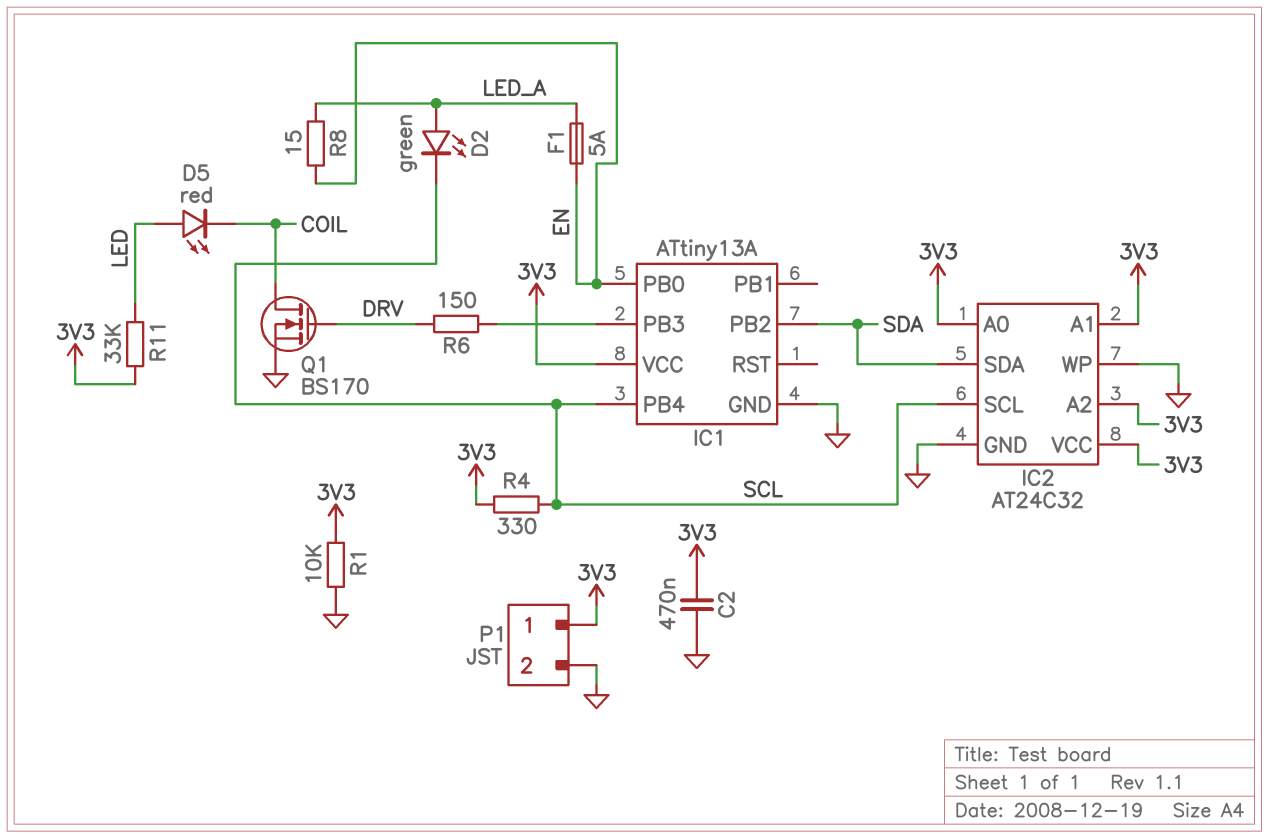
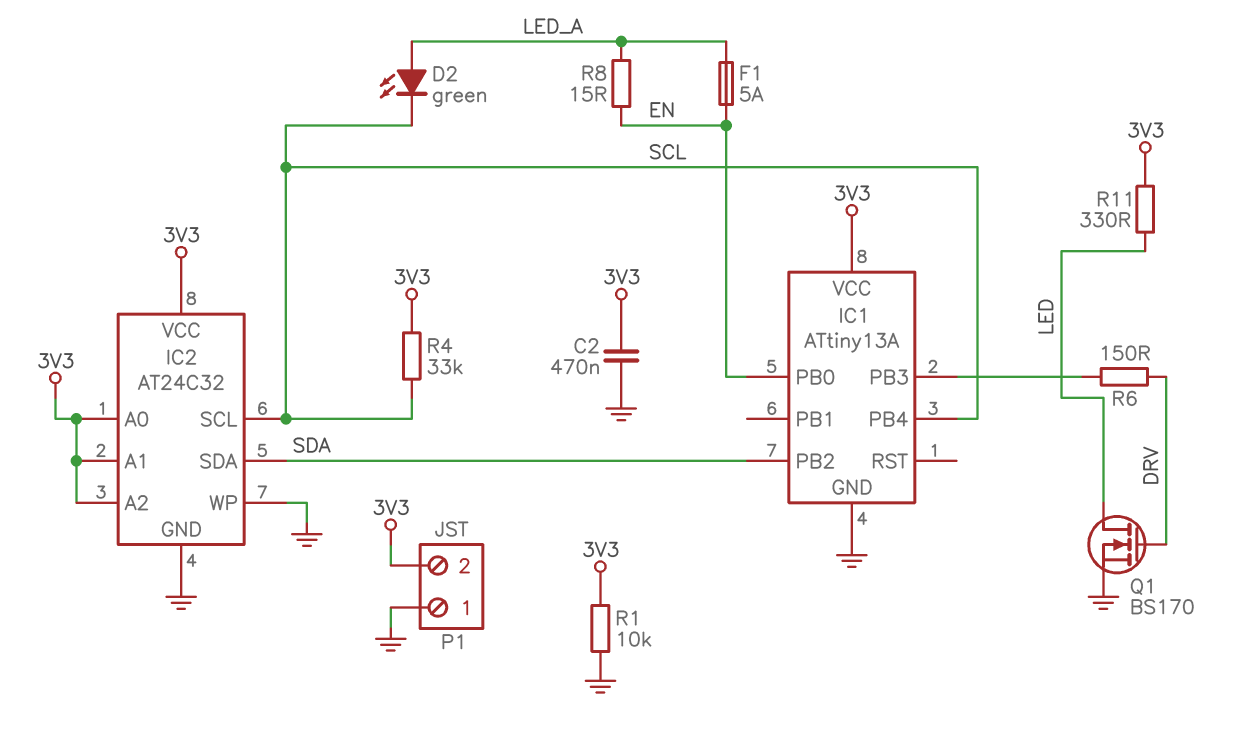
D5: LED red (A LED, K COIL) -> none
P1 pin 1: 3V3 -> GND
P1 pin 2: GND -> 3V3
Q1: NMOS BS170 (G DRV, D COIL, S GND) -> NMOS BS170 (G DRV, D LED, S GND)
R4: 330 (3V3, SCL) -> 33k (3V3, SCL)
R11: 33k (3V3, LED) -> 330 (3V3, LED)

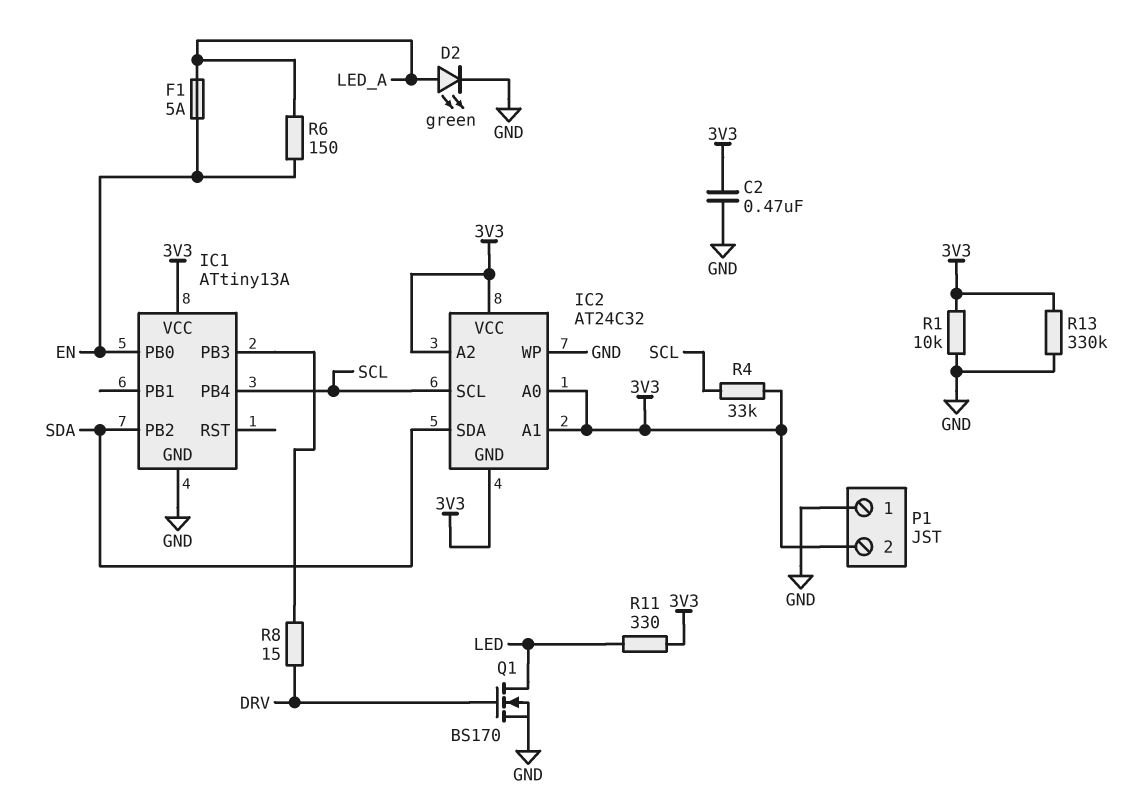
D2: LED green (A LED_A, K SCL) -> LED green (A LED_A, K GND)
IC2 pin GND: GND -> 3V3
R6: 150 (DRV, IC1/PB3) -> 150 (EN, LED_A)
R8: 15 (EN, LED_A) -> 15 (DRV, IC1/PB3)
R13: none -> 330k (3V3, GND)

